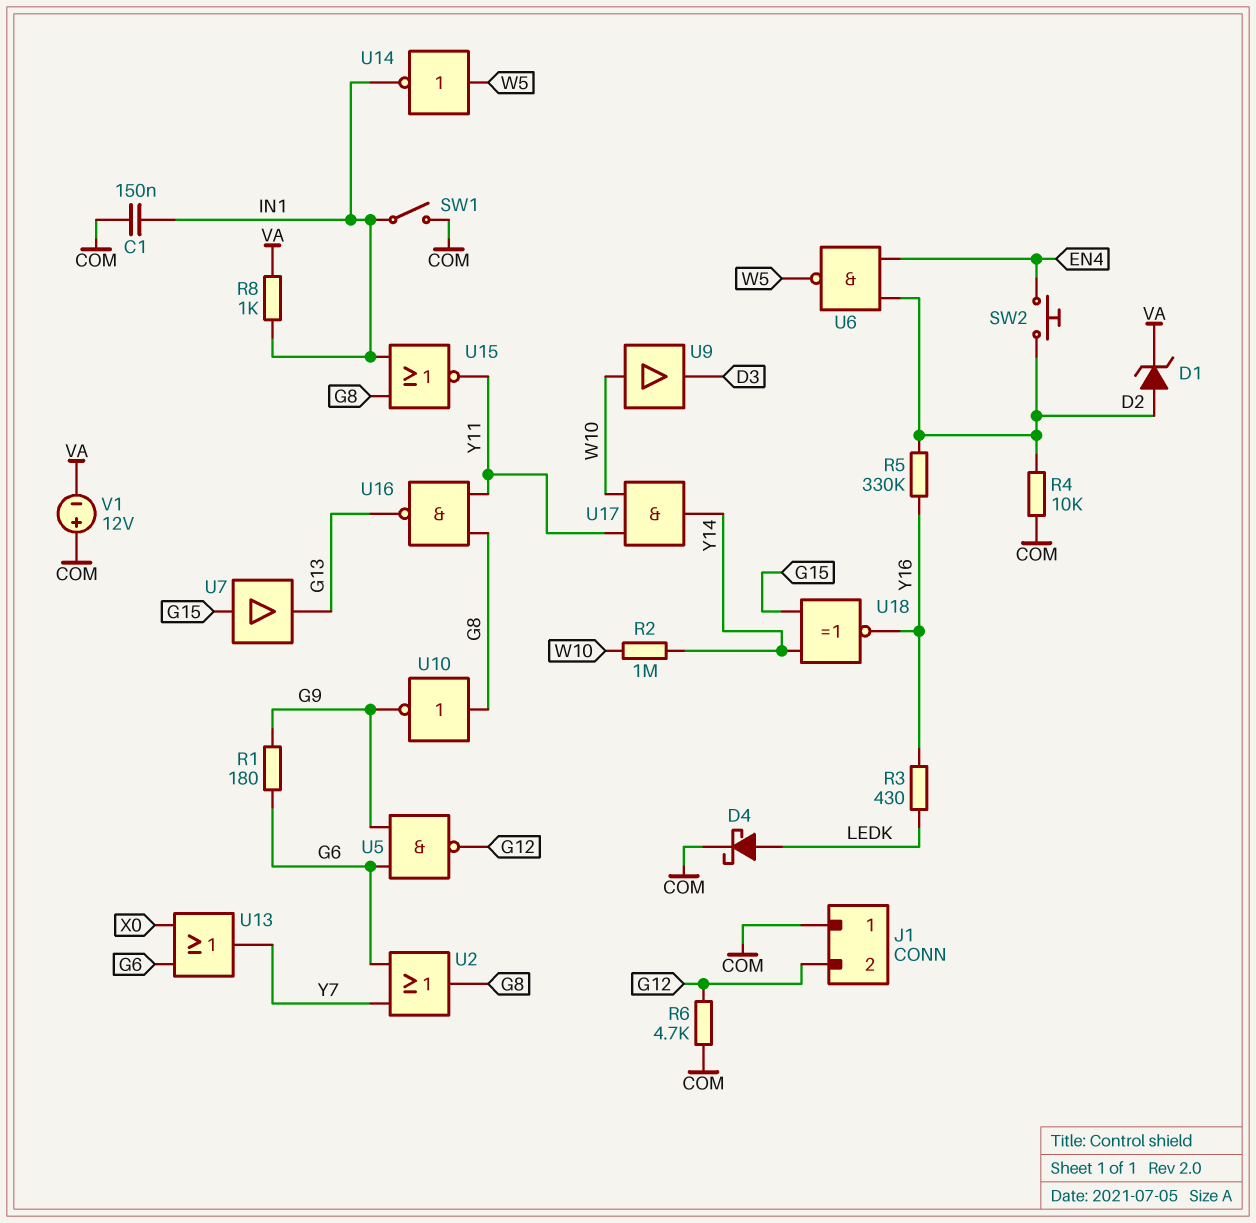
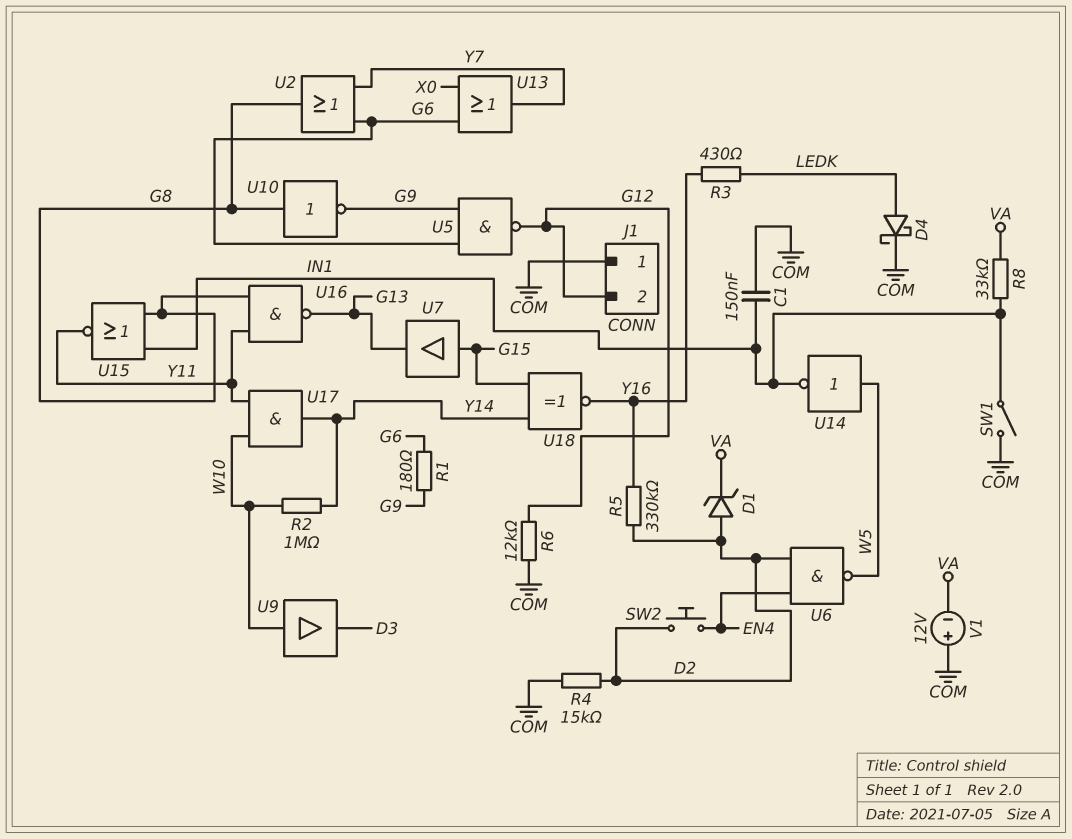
R4: 10k (COM, D2) -> 15k (COM, D2)
R6: 4.7k (COM, G12) -> 12k (COM, G12)
R8: 1k (IN1, VA) -> 33k (IN1, VA)

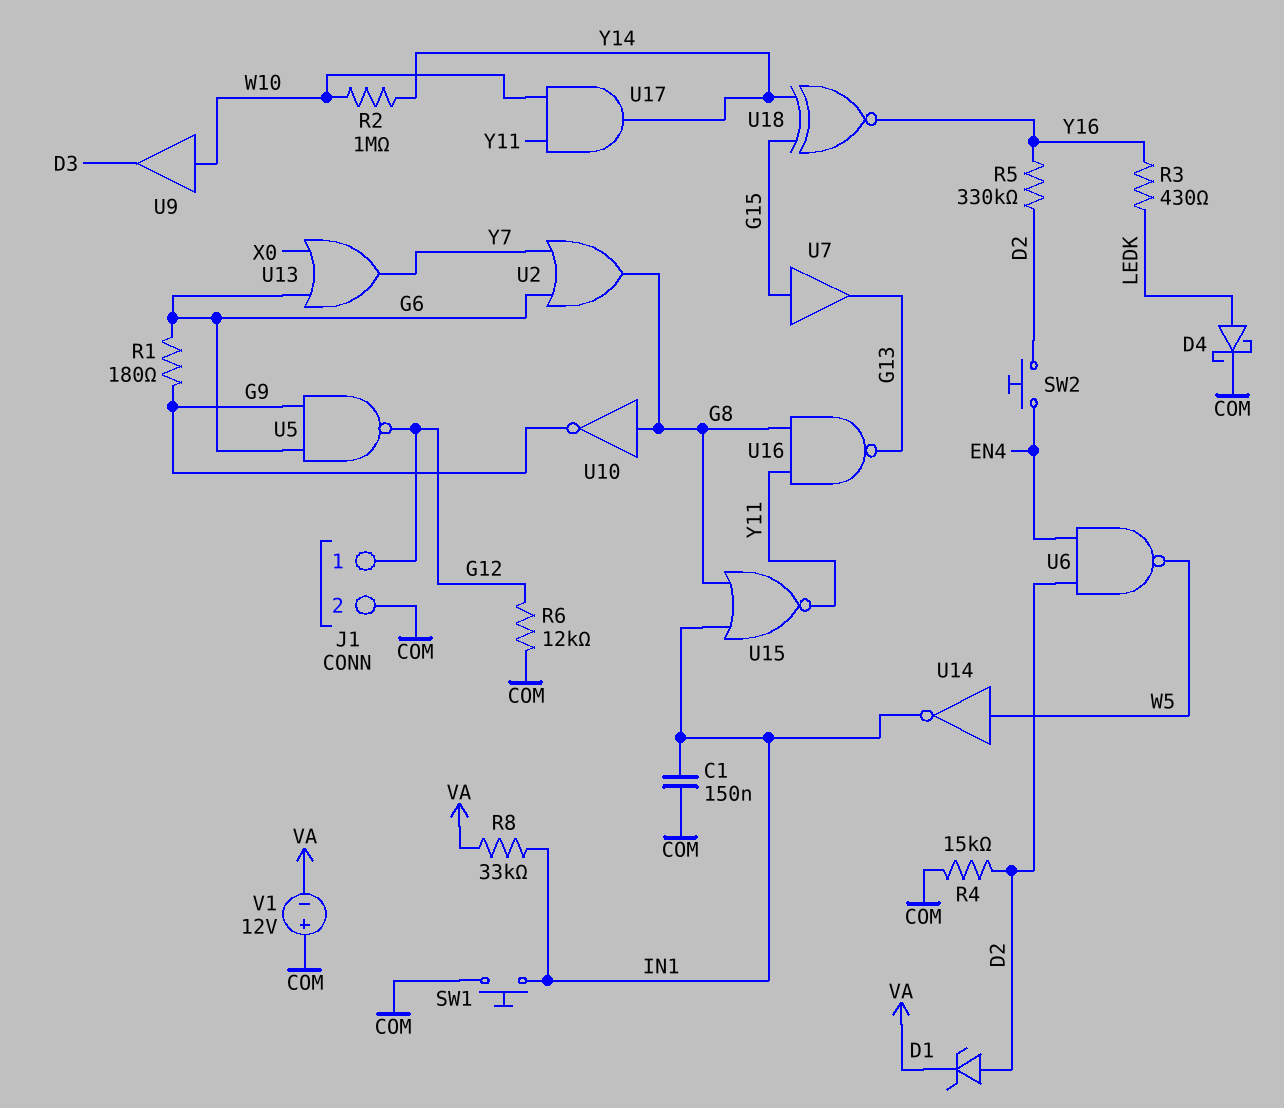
J1 pin 1: COM -> G12
J1 pin 2: G12 -> COM
SW1: switch (COM, IN1) -> button (COM, IN1)

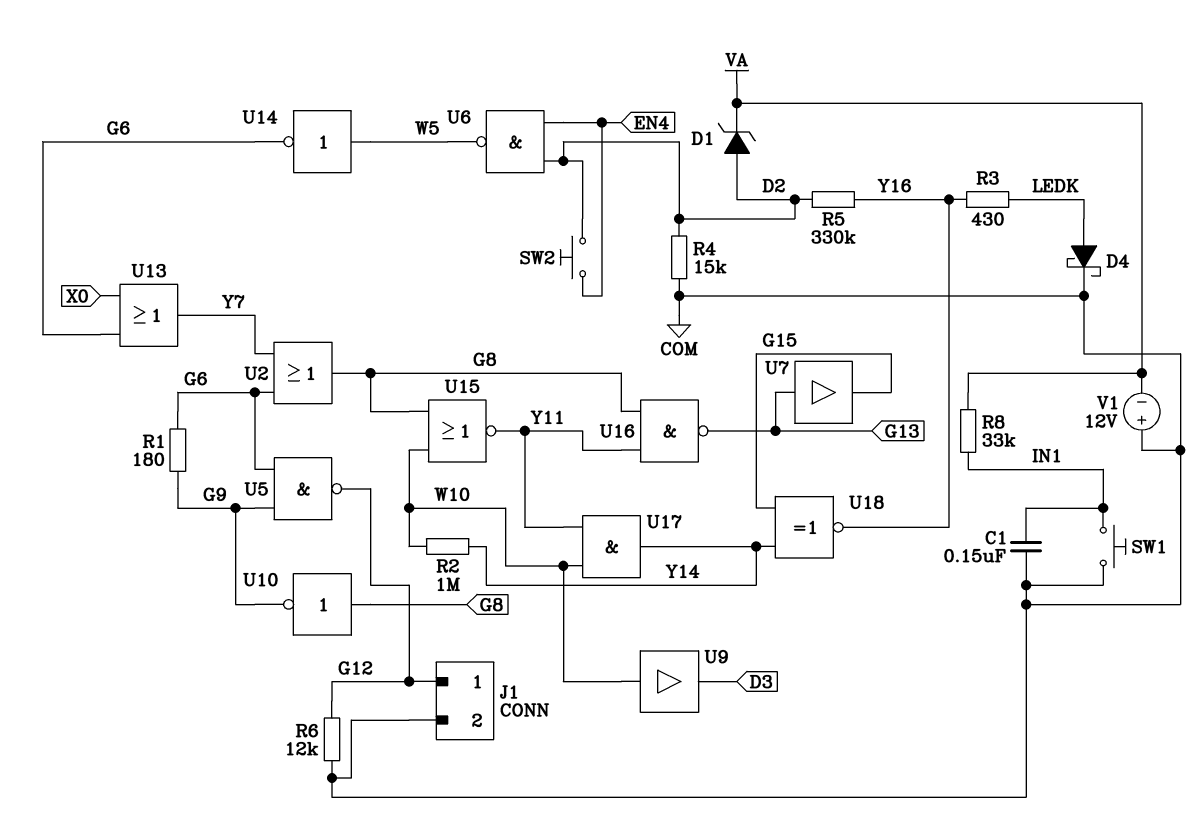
U7: buffer (in G15, out G13) -> buffer (in G13, out G15)
U14: NOT (in W5, out IN1) -> NOT (in W5, out G6)
U15: NOR (in G8, in IN1, out Y11) -> NOR (in G8, in W10, out Y11)

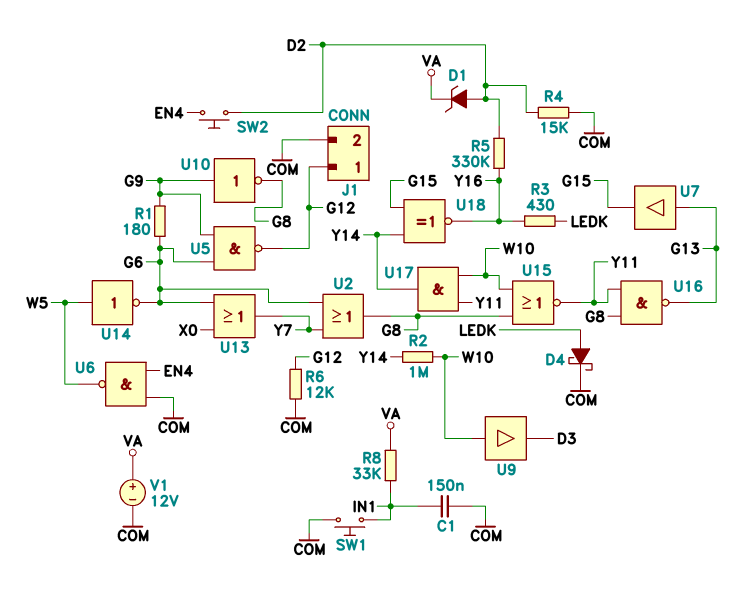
U6: NAND (in D2, in EN4, out W5) -> NAND (in COM, in EN4, out W5)
U10: NOT (in G8, out G9) -> NOT (in G9, out G8)
V1: 12V (plus COM, minus VA) -> 12V (plus VA, minus COM)

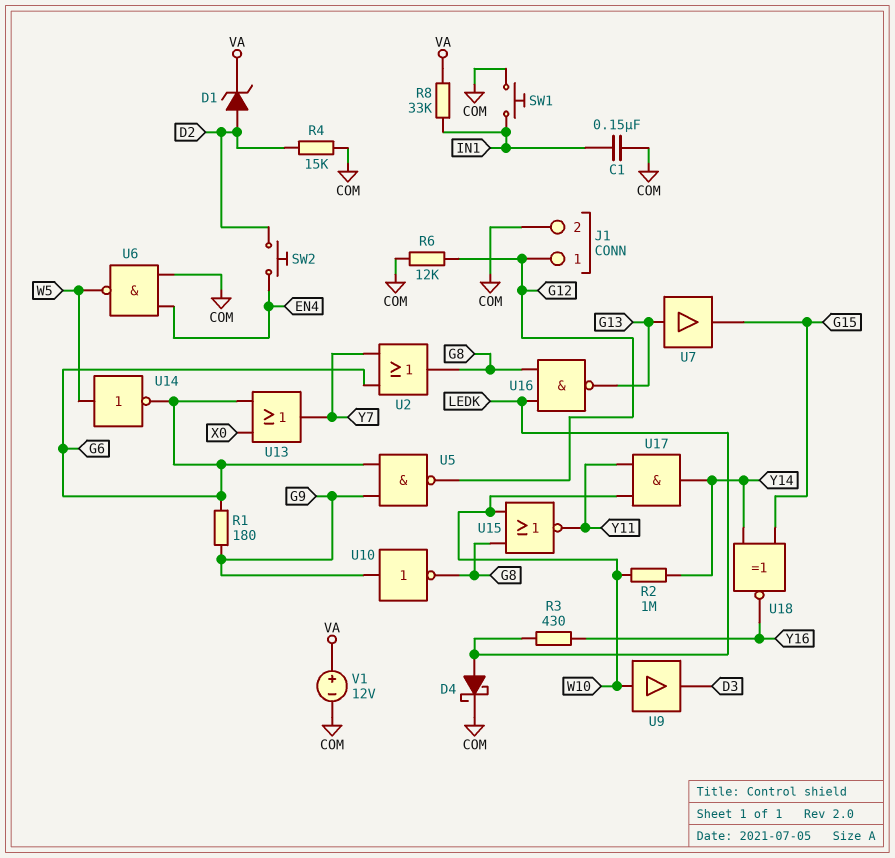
R5: 330k (D2, Y16) -> none
U16: NAND (in G8, in Y11, out G13) -> NAND (in G8, in LEDK, out G13)

